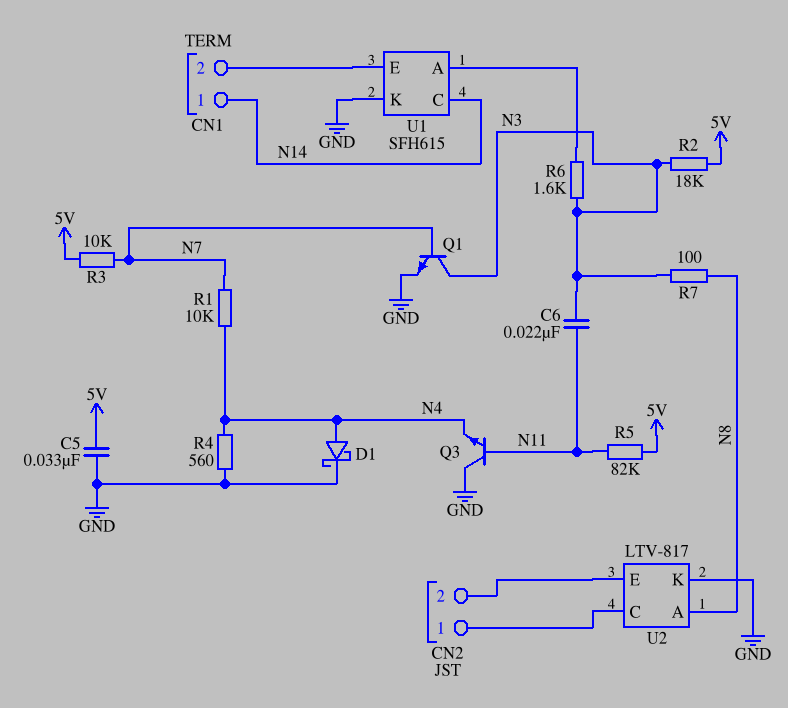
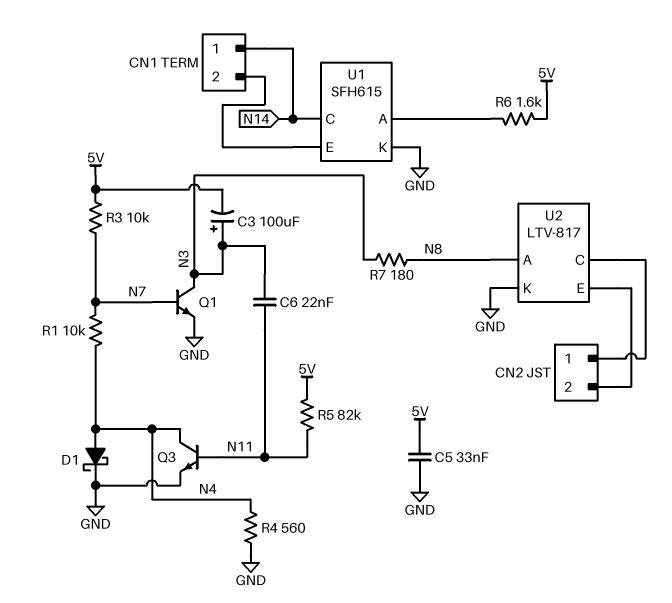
C3: none -> 100uF (plus N3, minus 5V)
Q3: NPN (B N11, C GND, E N4) -> NPN (B N11, C N4, E GND)
R2: 18k (5V, N3) -> none
R6: 1.6k (N3, U1/A) -> 1.6k (5V, U1/A)
R7: 100 (N3, N8) -> 180 (N3, N8)

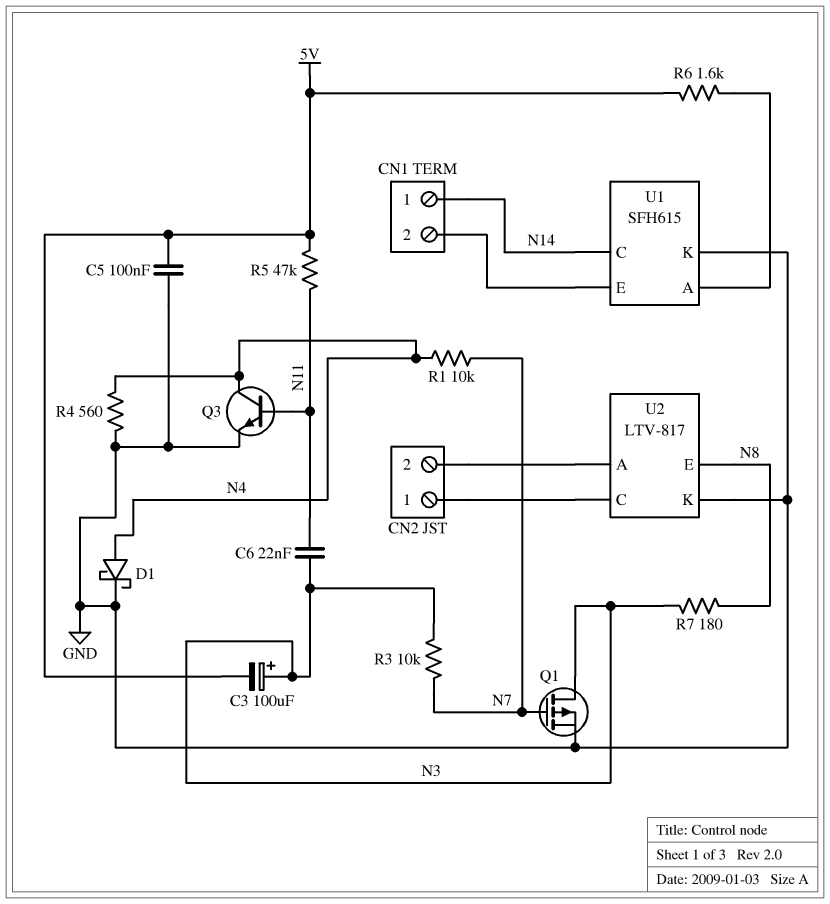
C5: 33nF (5V, GND) -> 100nF (5V, GND)
Q1: NPN (B N7, C N3, E GND) -> PMOS (G N7, D N3, S GND)
R3: 10k (5V, N7) -> 10k (N3, N7)
R5: 82k (5V, N11) -> 47k (5V, N11)
U2 pin A: N8 -> CN2/2
U2 pin E: CN2/2 -> N8

